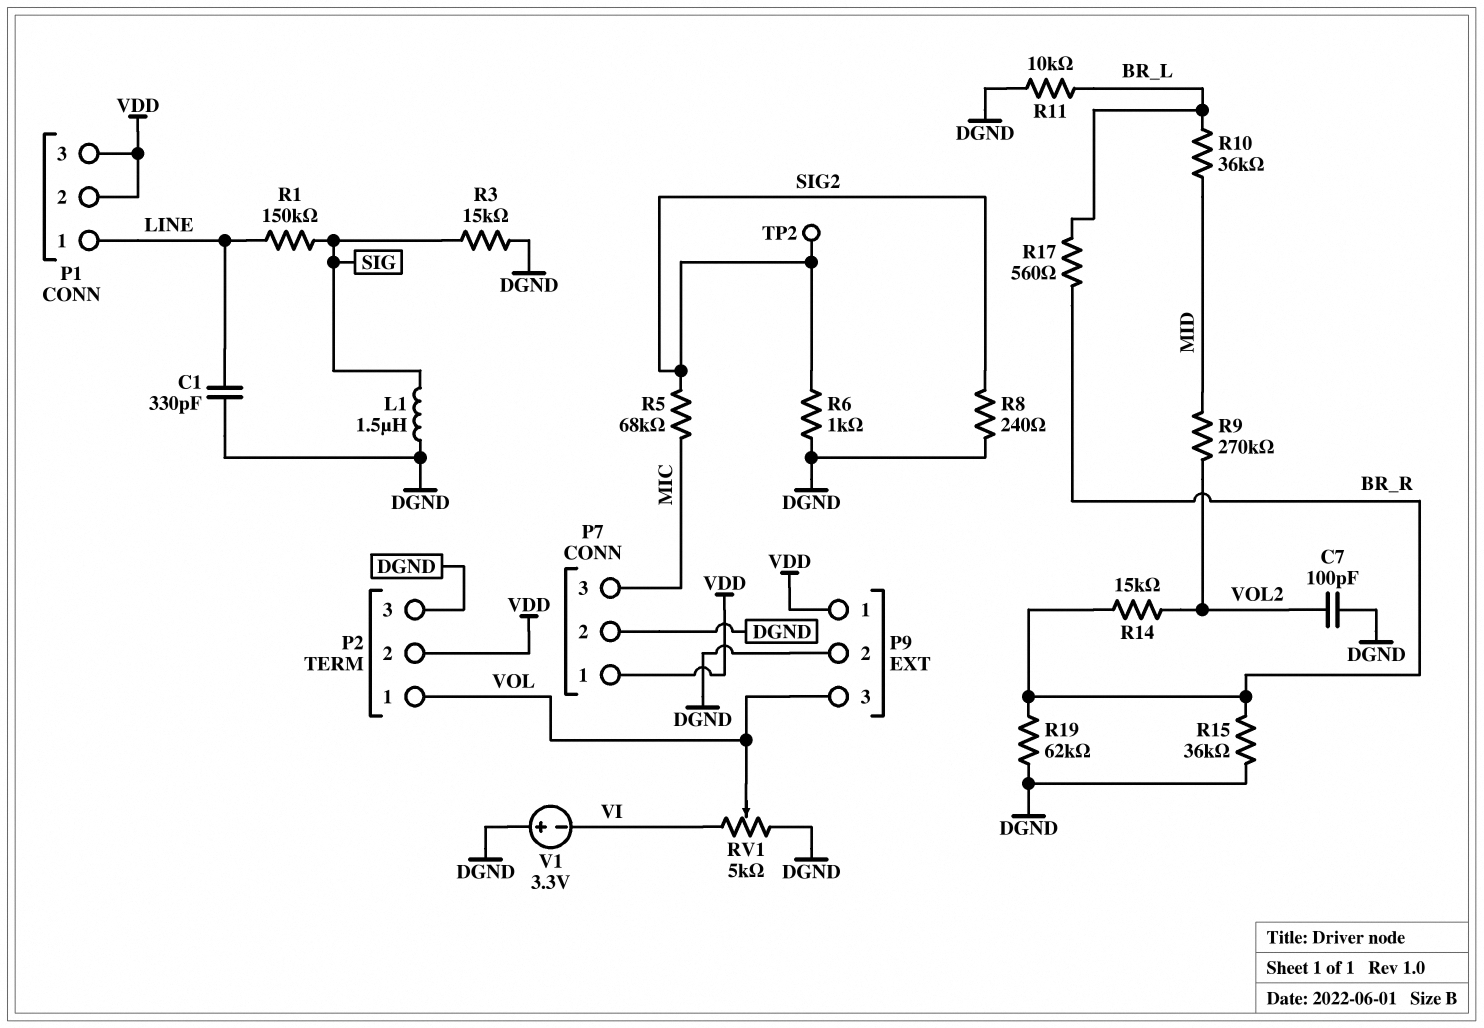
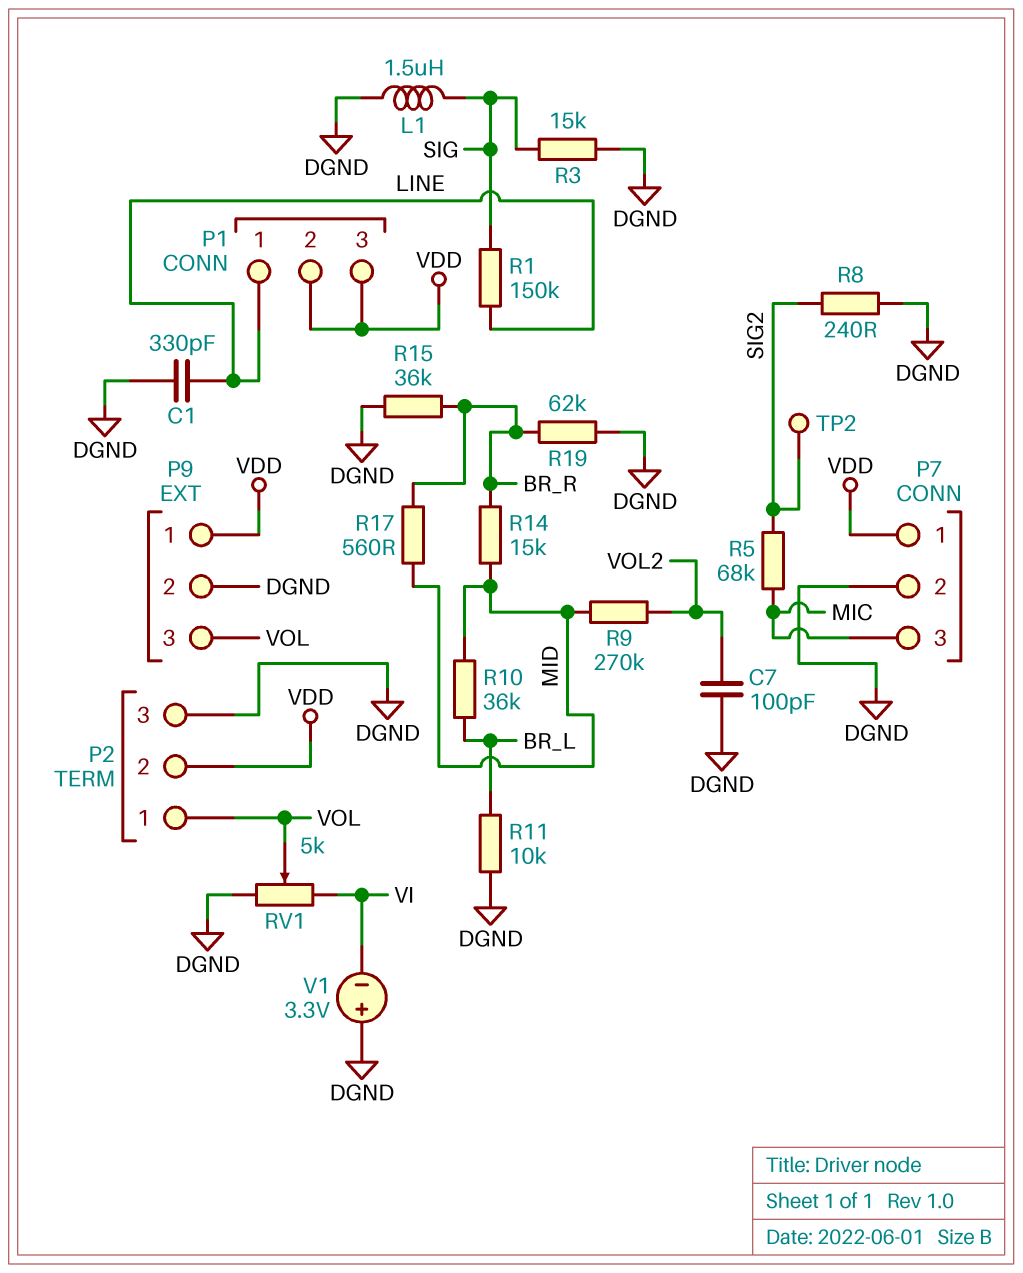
R6: 1k (DGND, SIG2) -> none
R14: 15k (BR_R, VOL2) -> 15k (BR_R, MID)
R17: 560 (BR_L, BR_R) -> 560 (BR_R, MID)

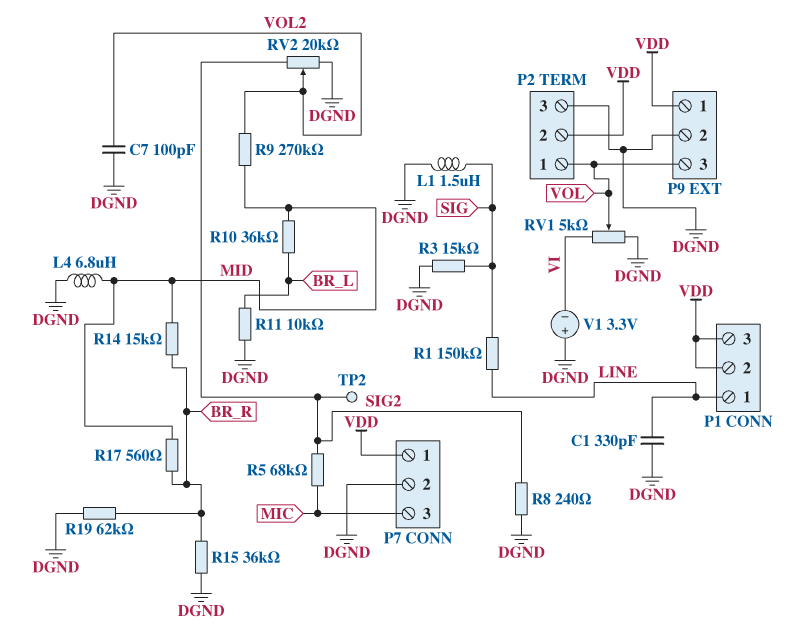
L4: none -> 6.8uH (DGND, MID)
RV2: none -> 20k (DGND, SIG2, wiper VOL2)

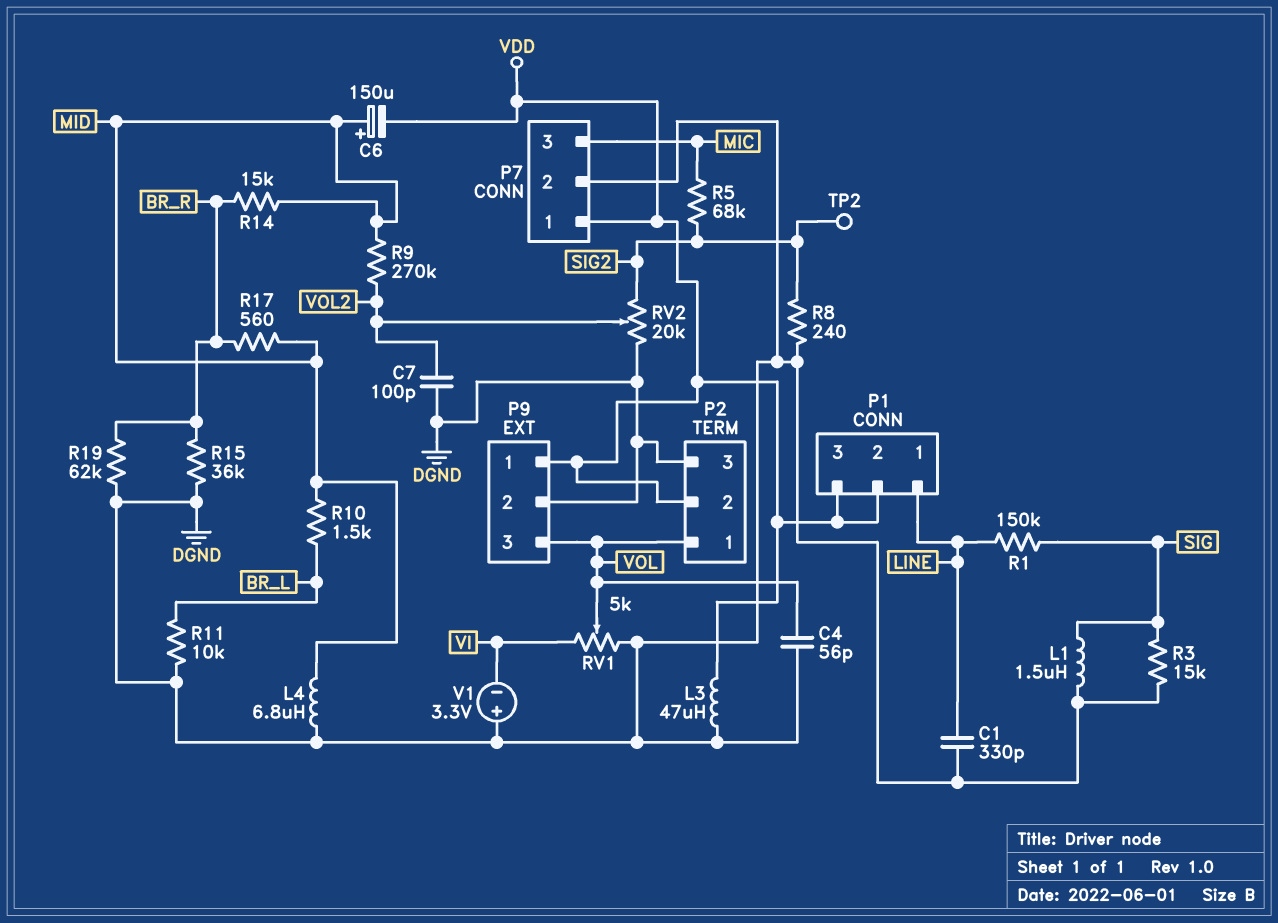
C4: none -> 56pF (DGND, VOL)
C6: none -> 150uF (plus MID, minus VDD)
L3: none -> 47uH (DGND, VDD)
R10: 36k (BR_L, MID) -> 1.5k (BR_L, MID)

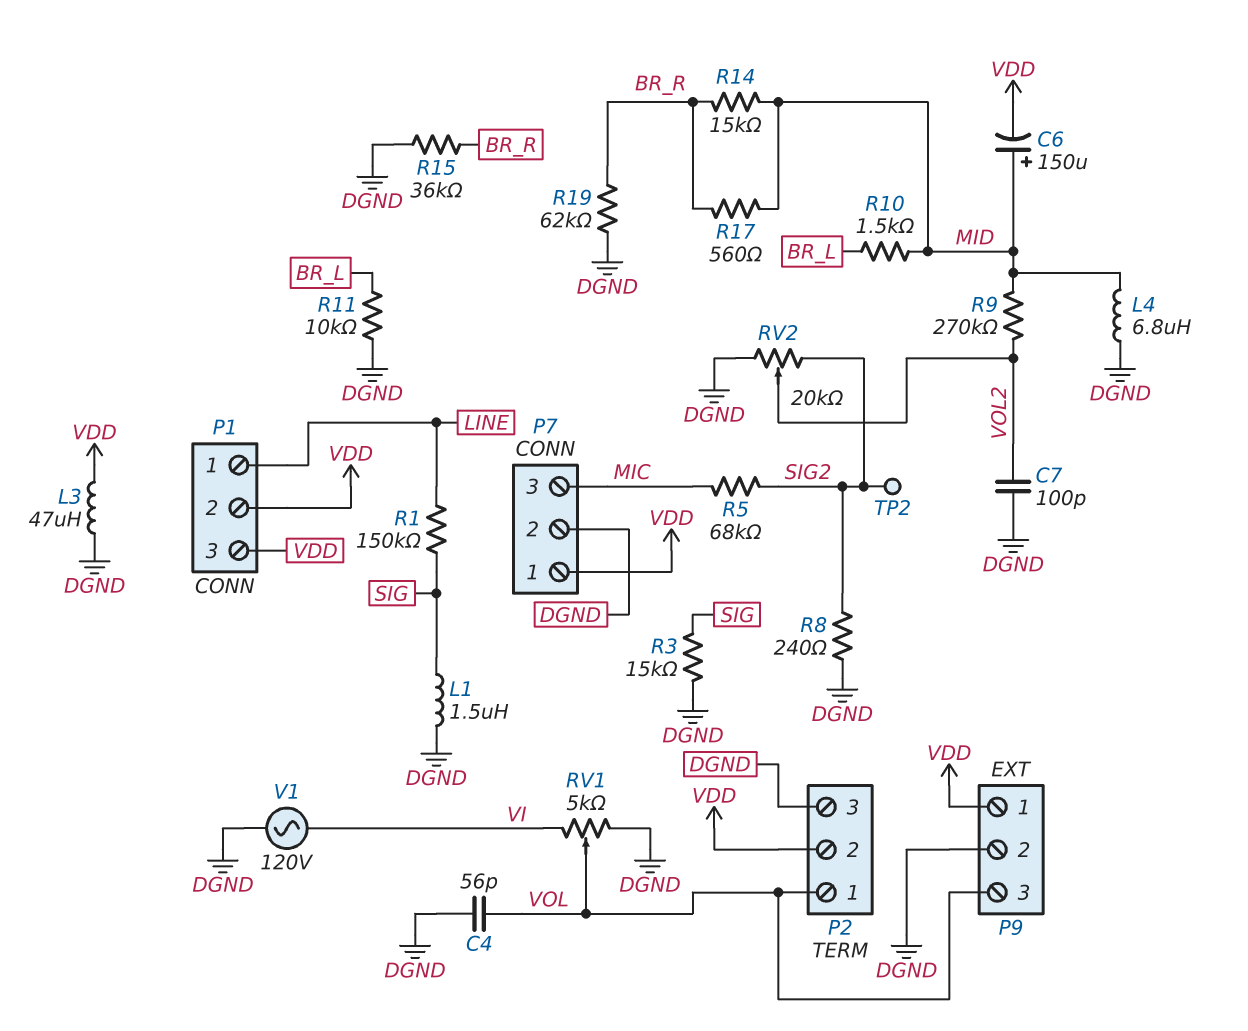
C1: 330pF (DGND, LINE) -> none
V1: 3.3V (plus DGND, minus VI) -> AC 120V (DGND, VI)

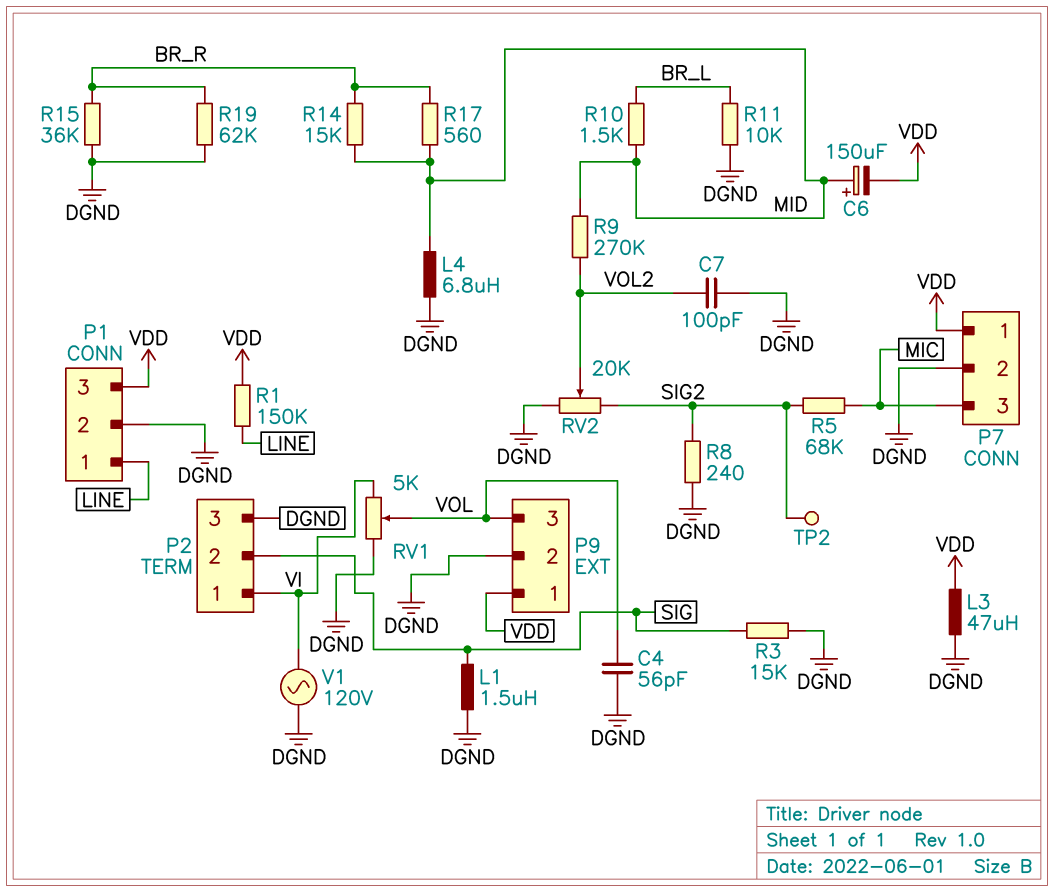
P1 pin 2: VDD -> DGND
P2 pin 1: VOL -> VI
P2 pin 2: VDD -> SIG
R1: 150k (LINE, SIG) -> 150k (LINE, VDD)

